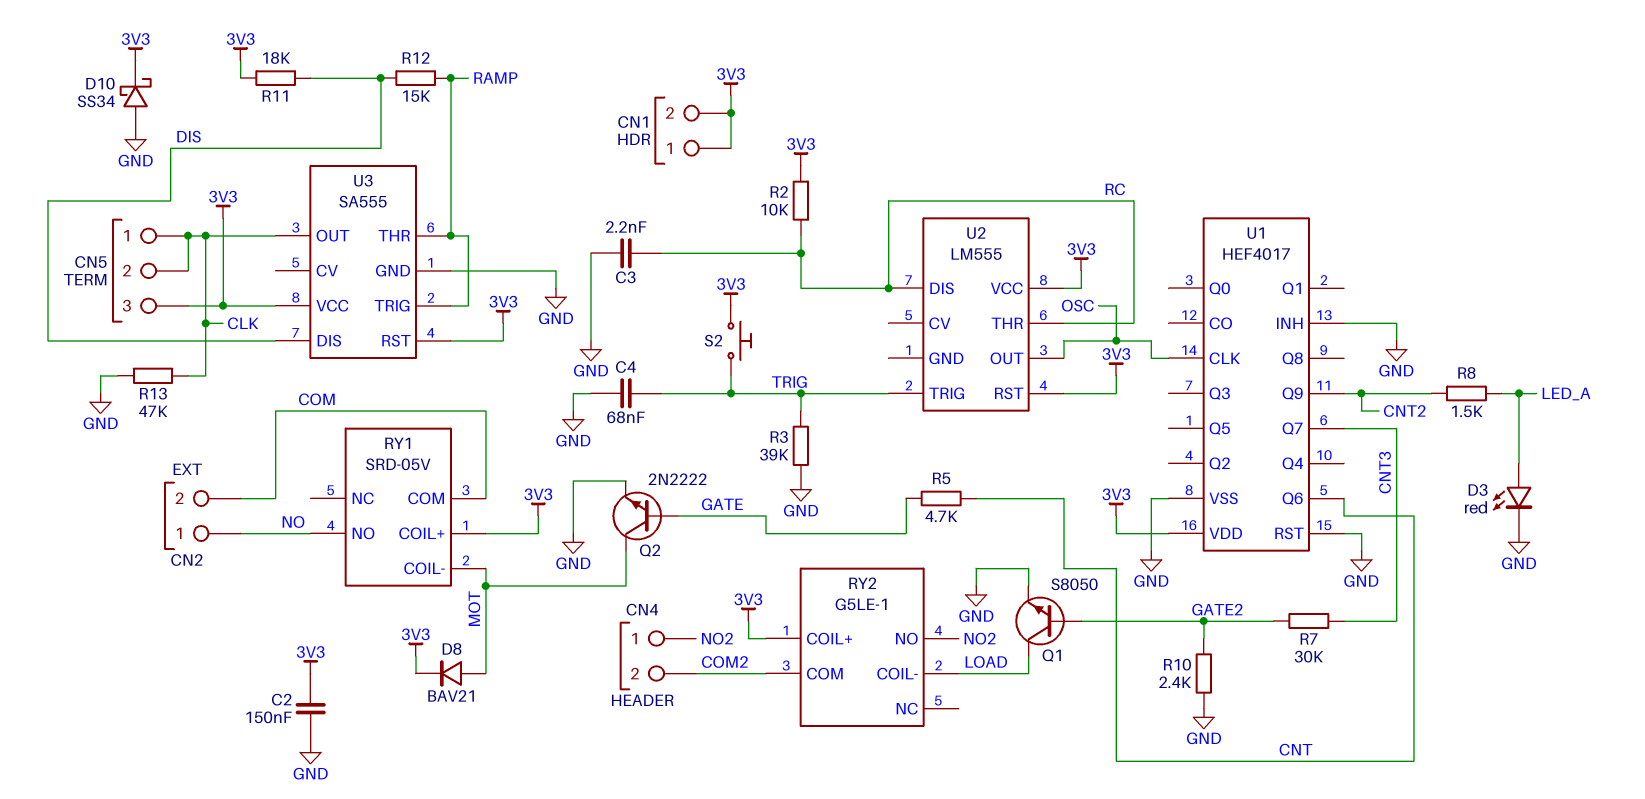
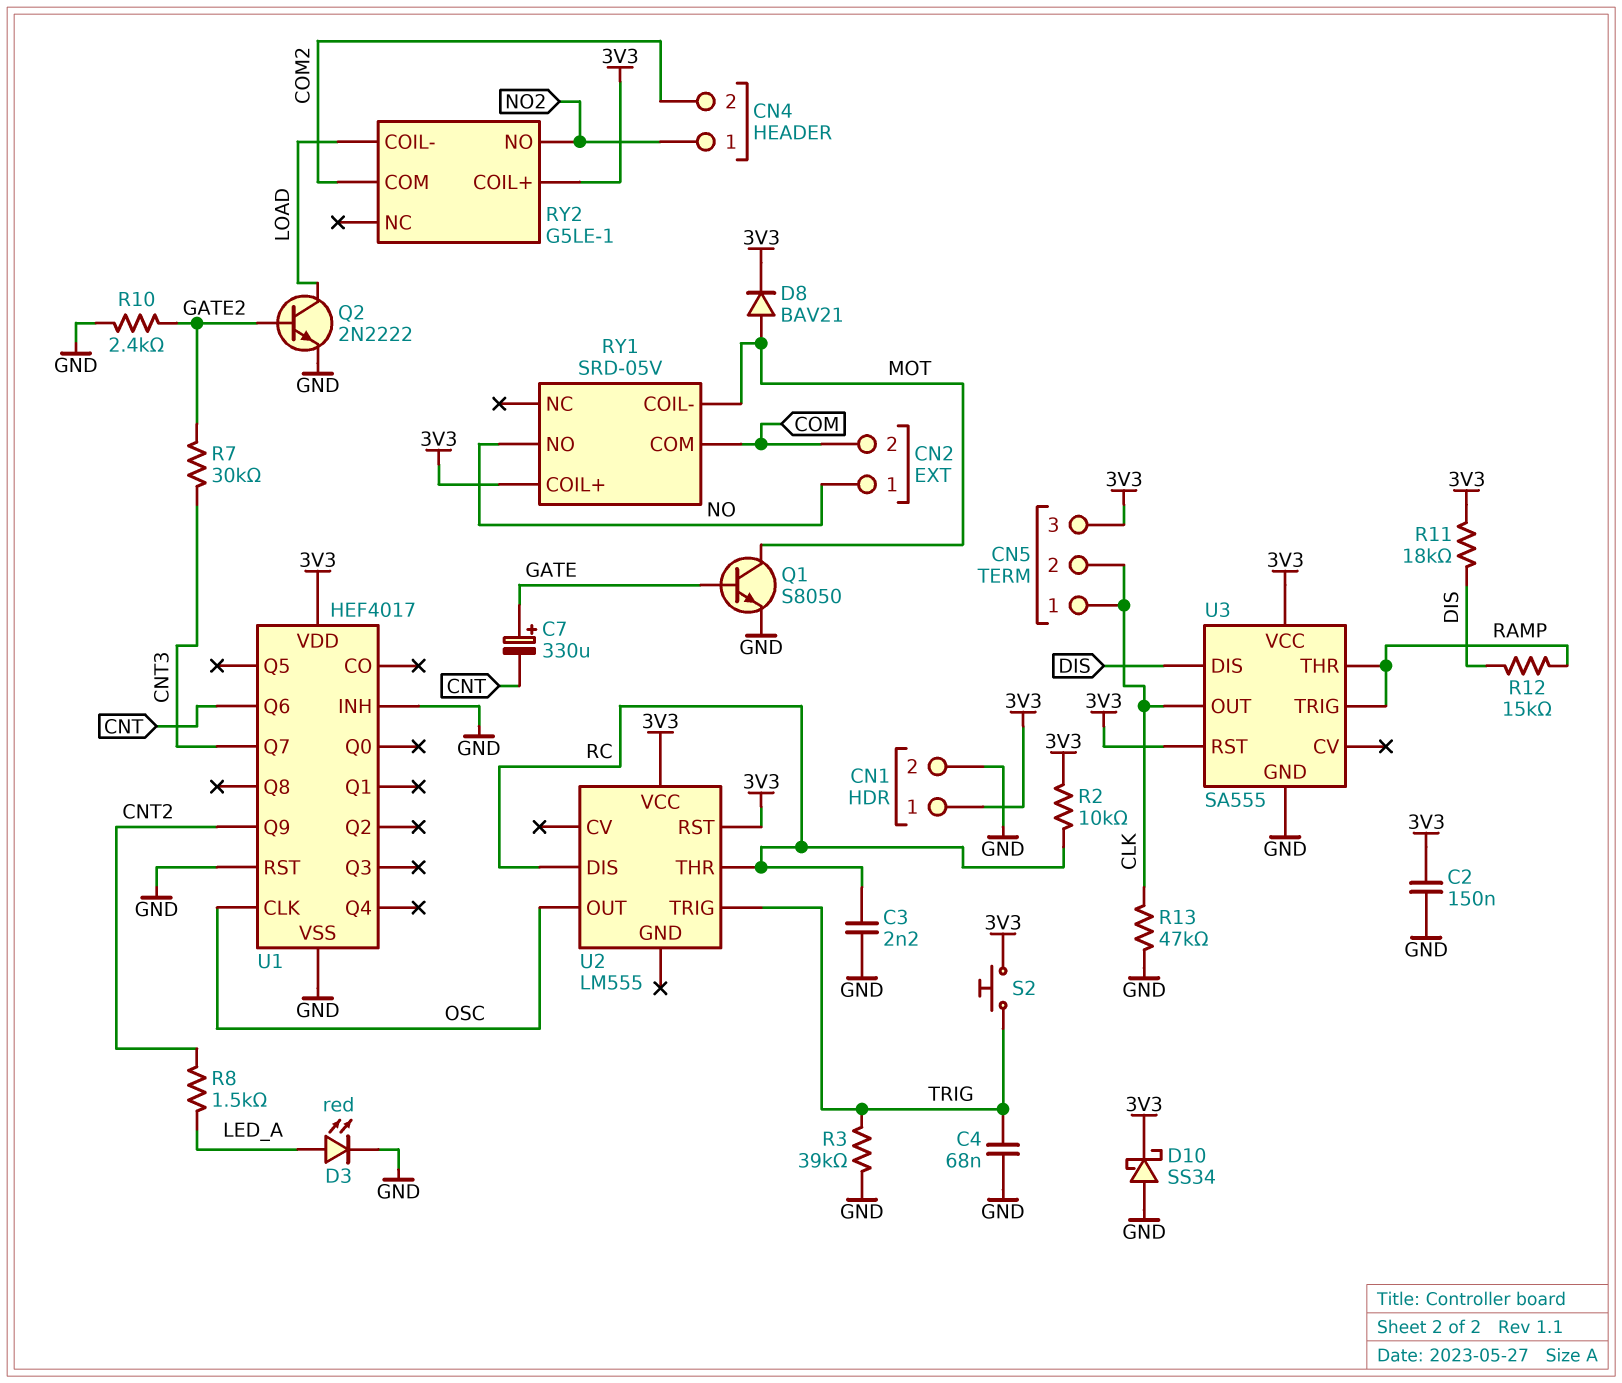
C7: none -> 330uF (plus GATE, minus CNT)
CN1 pin 2: 3V3 -> GND
Q1: NPN S8050 (B GATE2, C LOAD, E GND) -> NPN S8050 (B GATE, C MOT, E GND)
Q2: NPN 2N2222 (B GATE, C MOT, E GND) -> NPN 2N2222 (B GATE2, C LOAD, E GND)
R5: 4.7k (CNT, GATE) -> none

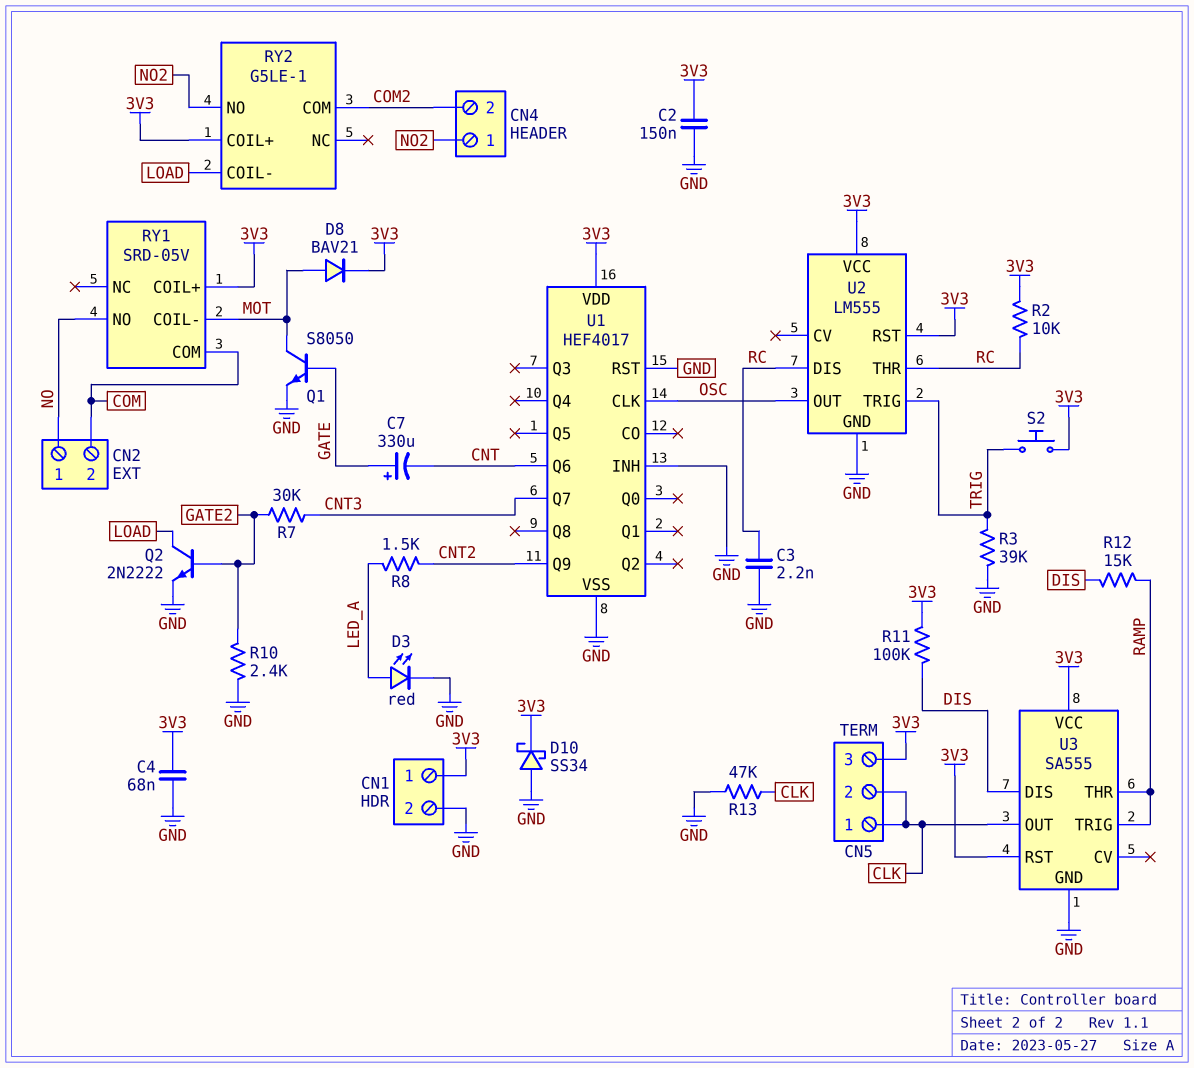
C4: 68nF (GND, TRIG) -> 68nF (3V3, GND)
R11: 18k (3V3, DIS) -> 100k (3V3, DIS)
U2 pin GND: none -> GND

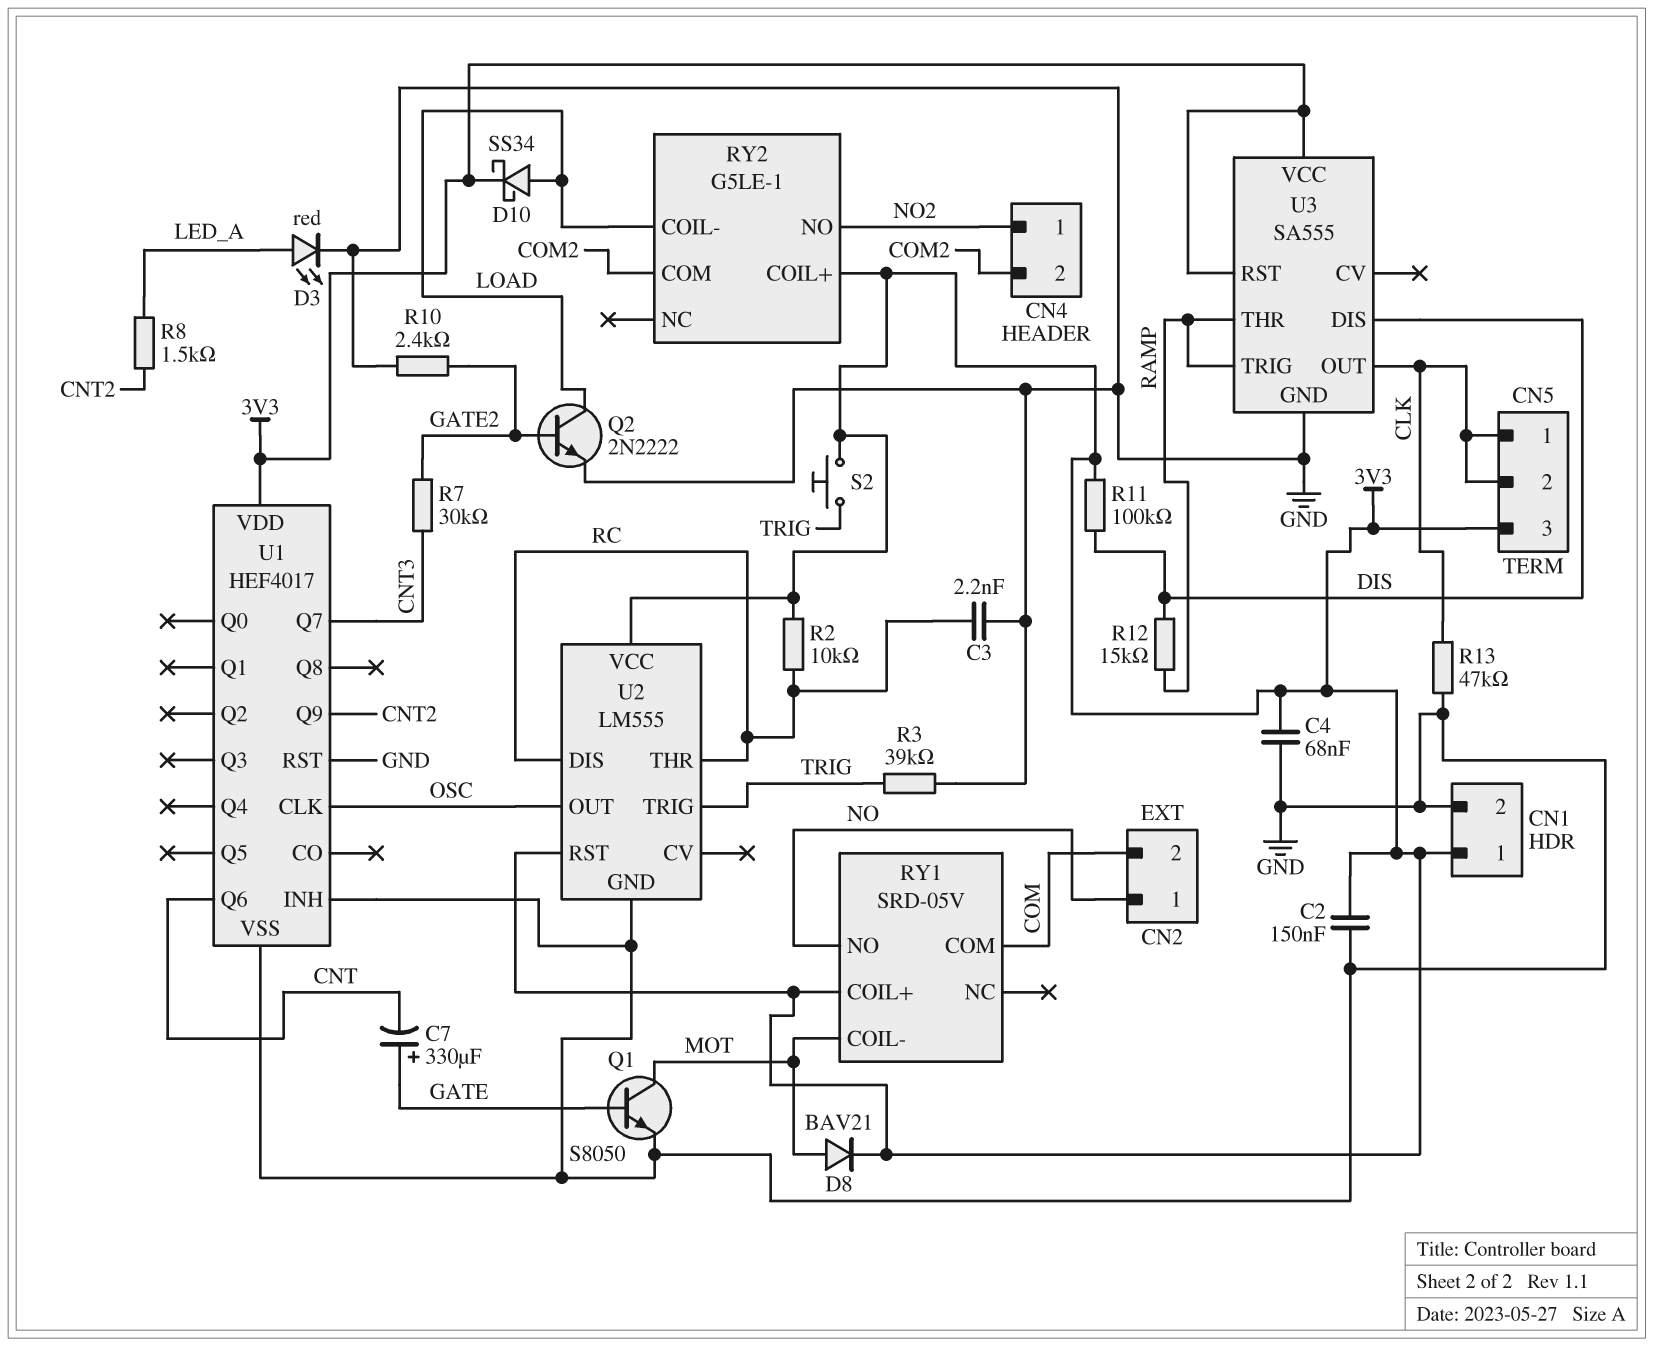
D10: schottky SS34 (A GND, K 3V3) -> schottky SS34 (A LOAD, K 3V3)

